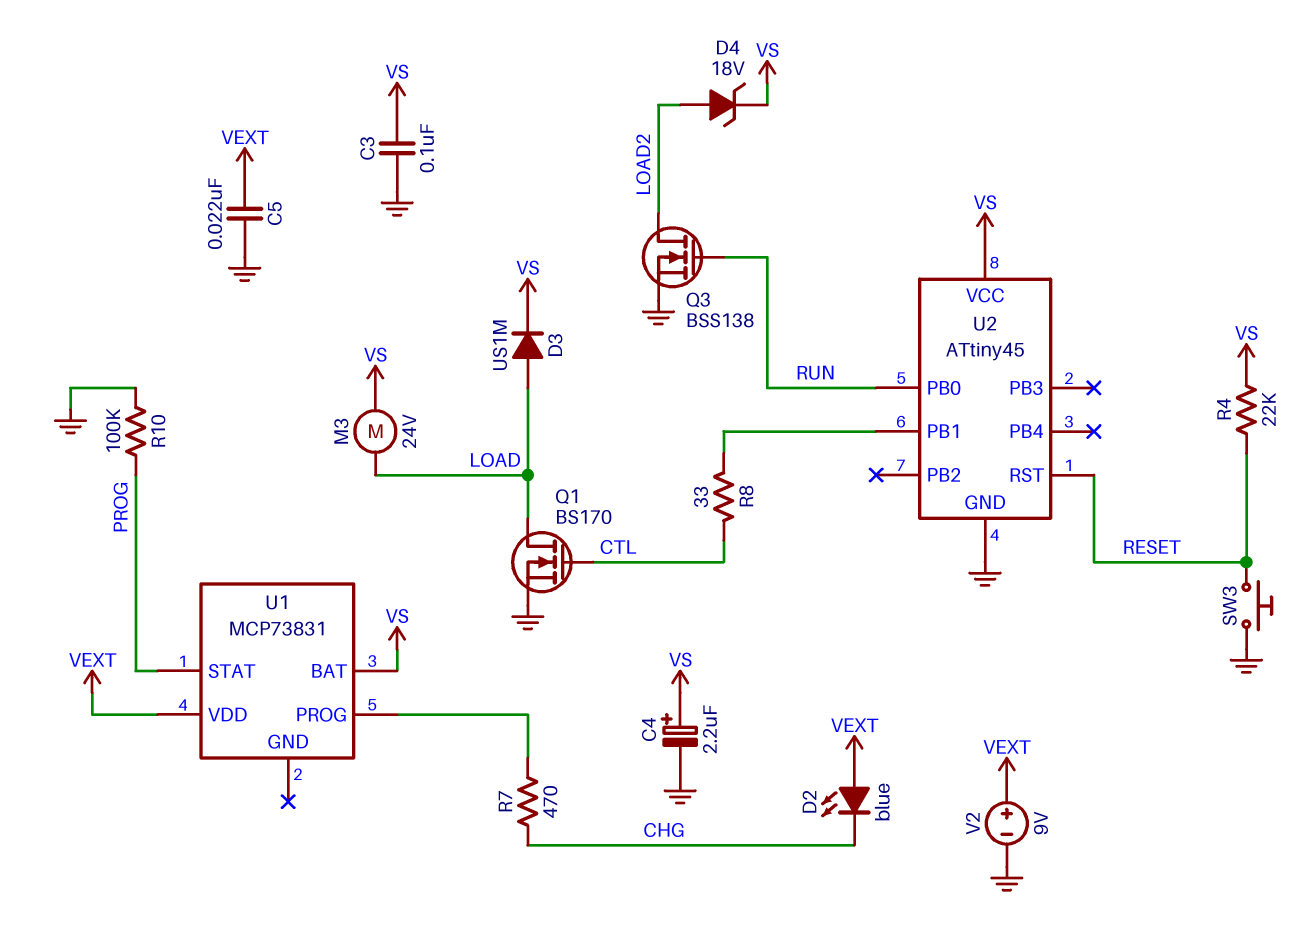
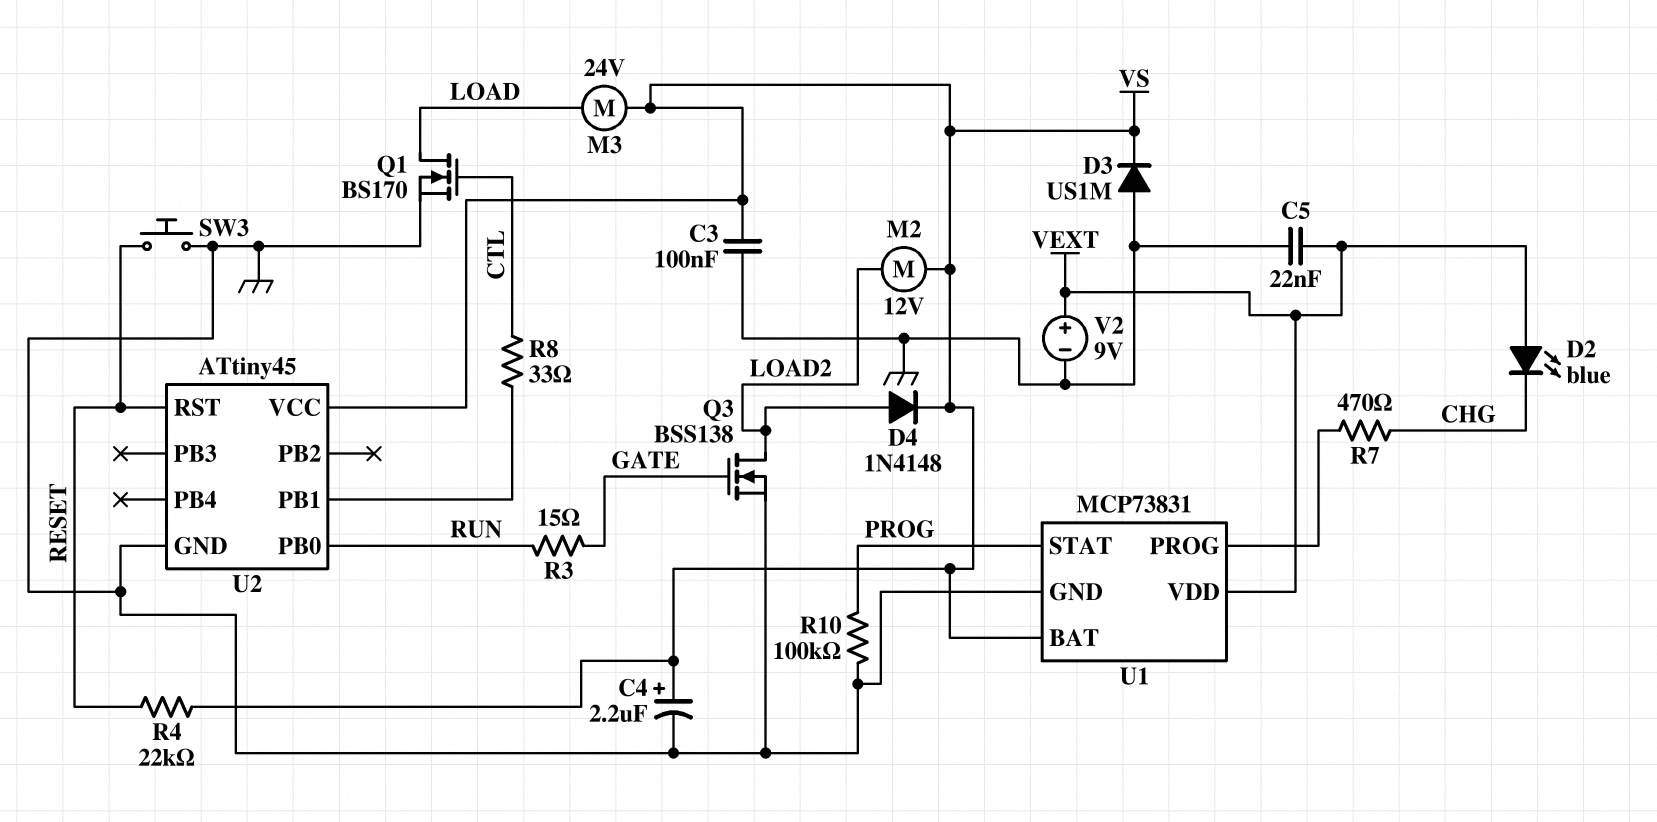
D3: diode US1M (A LOAD, K VS) -> diode US1M (A GND, K VS)
D4: zener 18V (A LOAD2, K VS) -> diode 1N4148 (A LOAD2, K VS)
M2: none -> motor 12V (LOAD2, VS)
Q3: NMOS BSS138 (G RUN, D LOAD2, S GND) -> NMOS BSS138 (G GATE, D LOAD2, S GND)
R3: none -> 15 (GATE, RUN)
U1 pin GND: none -> GND

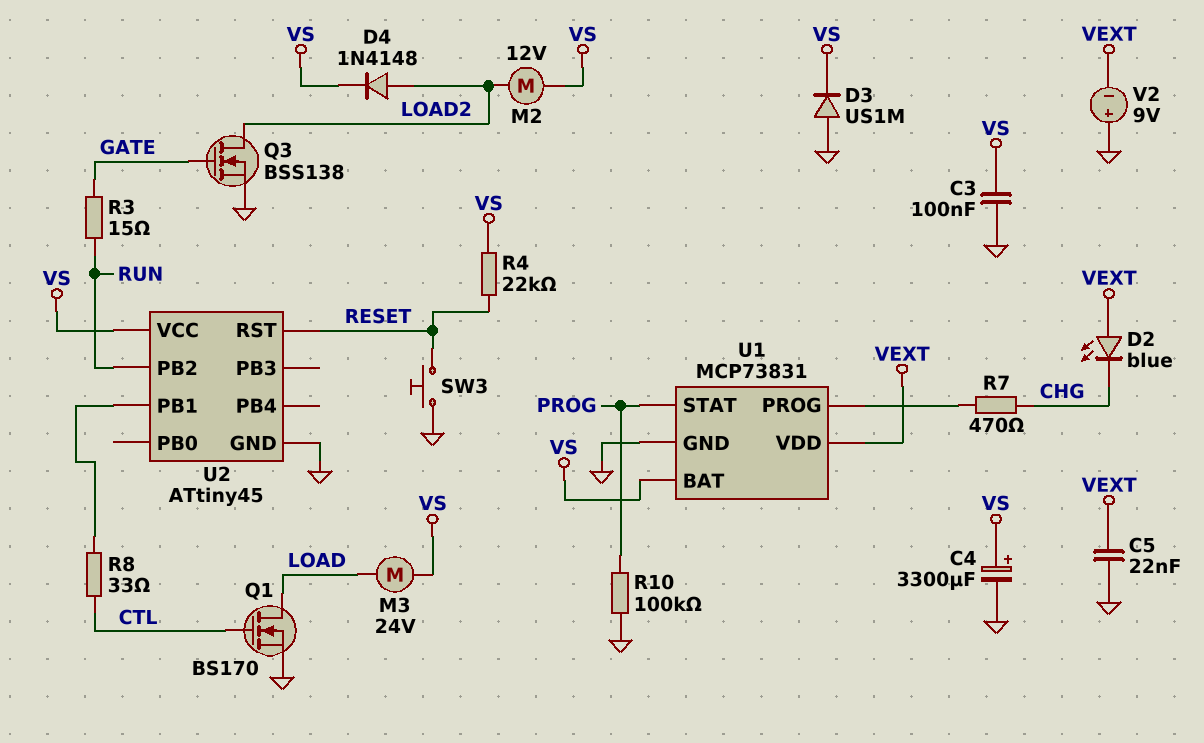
C4: 2.2uF (plus VS, minus GND) -> 3300uF (plus VS, minus GND)
U2 pin PB0: RUN -> none
U2 pin PB2: none -> RUN
V2: 9V (plus VEXT, minus GND) -> 9V (plus GND, minus VEXT)

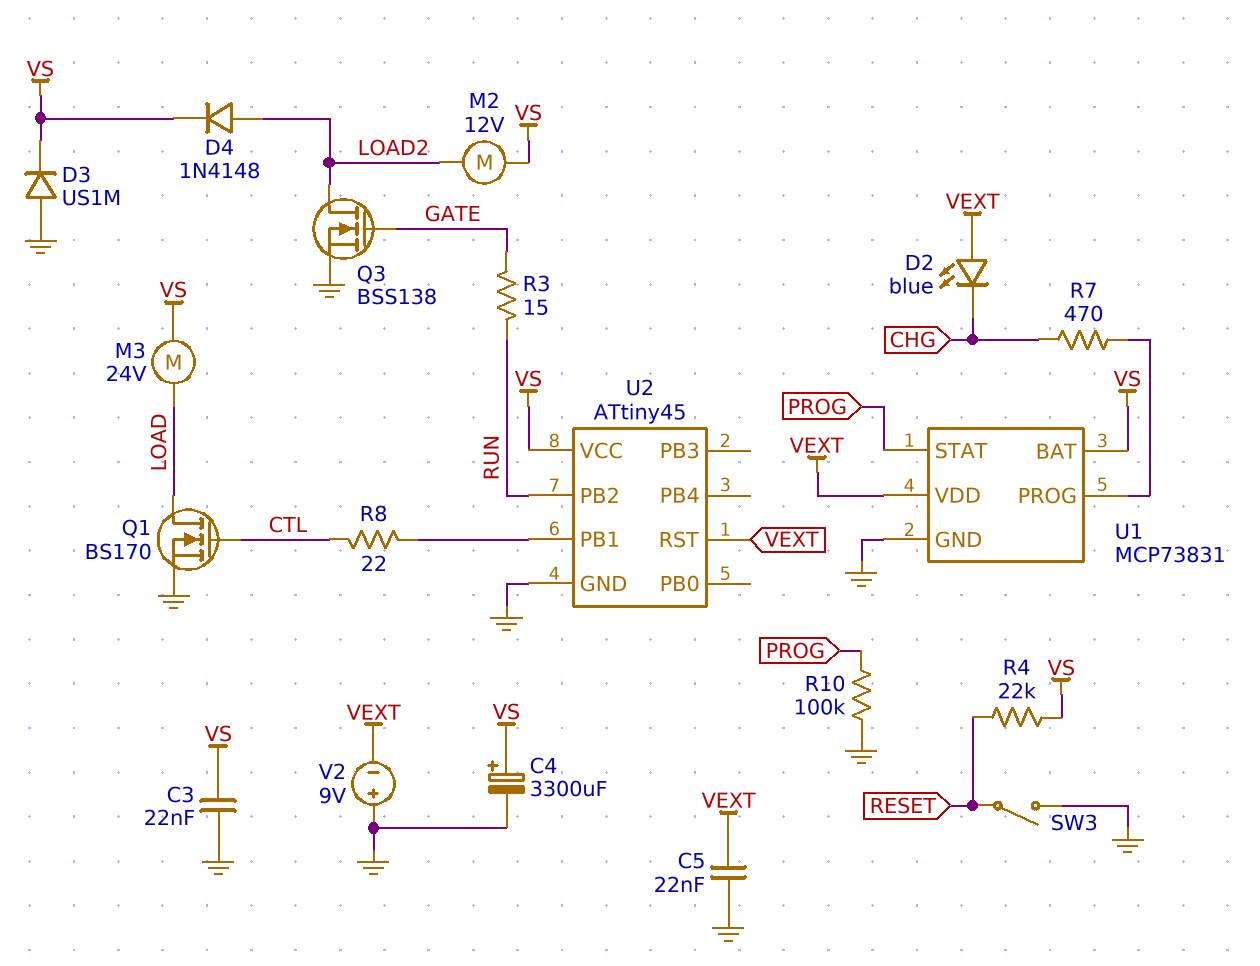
C3: 100nF (GND, VS) -> 22nF (GND, VS)
R8: 33 (CTL, U2/PB1) -> 22 (CTL, U2/PB1)
SW3: button (GND, RESET) -> switch (GND, RESET)
U2 pin RST: RESET -> VEXT

